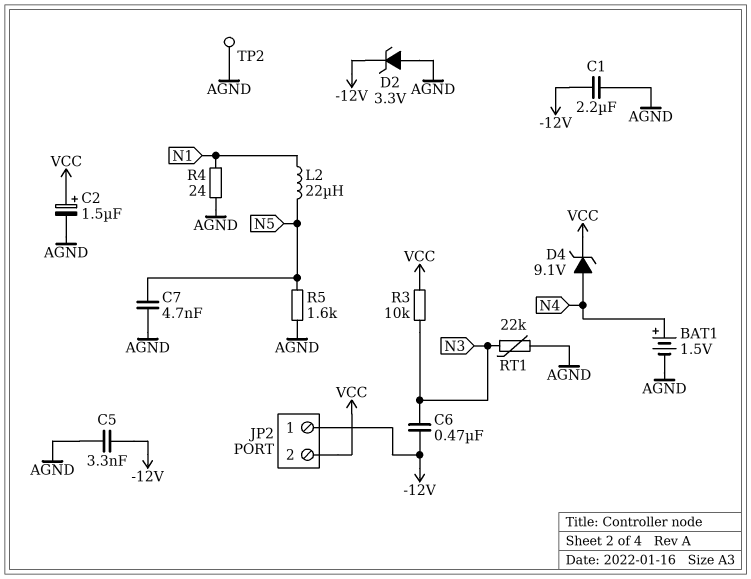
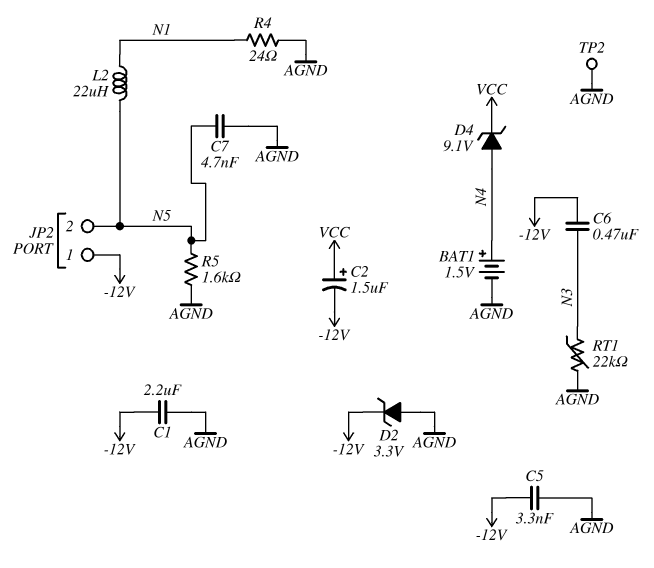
C2: 1.5uF (plus VCC, minus AGND) -> 1.5uF (plus VCC, minus -12V)
JP2 pin 2: VCC -> N5
R3: 10k (N3, VCC) -> none

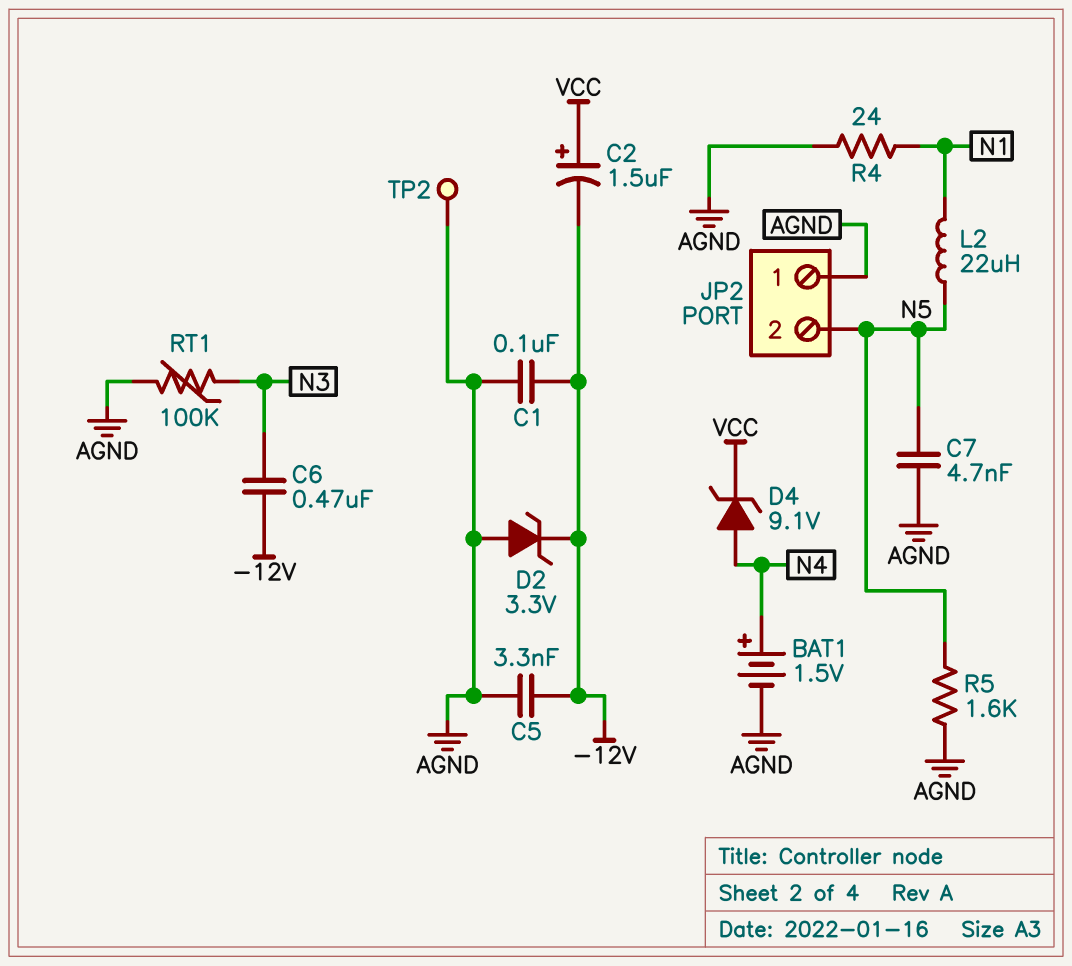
C1: 2.2uF (-12V, AGND) -> 100nF (-12V, AGND)
JP2 pin 1: -12V -> AGND
RT1: 22k (AGND, N3) -> 100k (AGND, N3)

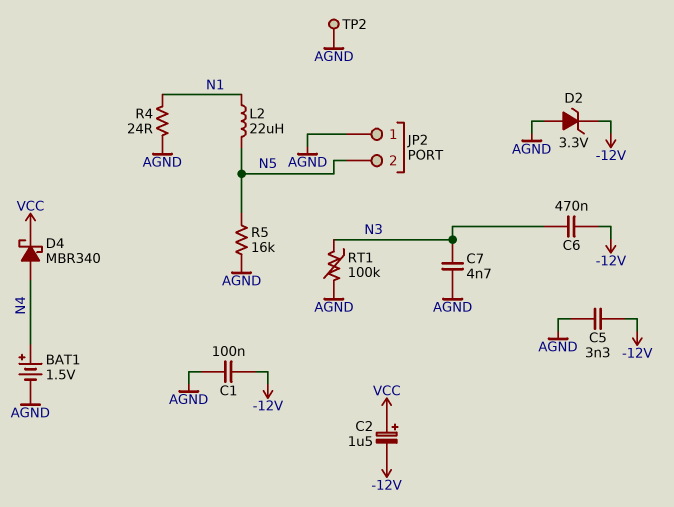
C7: 4.7nF (AGND, N5) -> 4.7nF (AGND, N3)
D4: zener 9.1V (A N4, K VCC) -> schottky MBR340 (A N4, K VCC)
R5: 1.6k (AGND, N5) -> 16k (AGND, N5)

